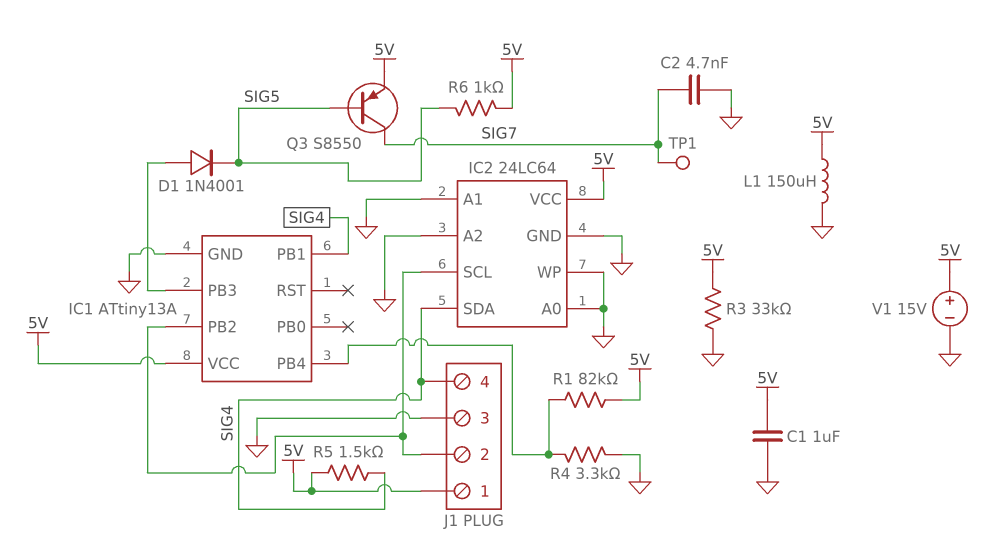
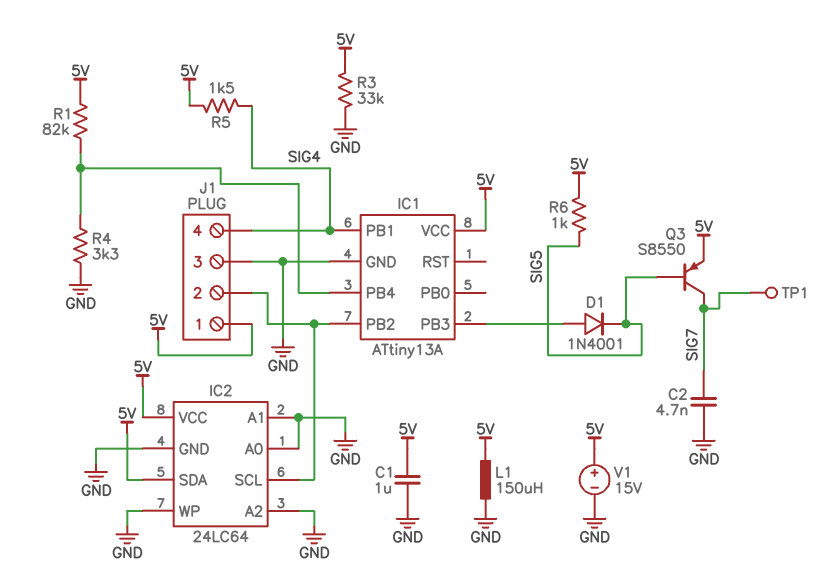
IC2 pin SDA: SIG4 -> 5V

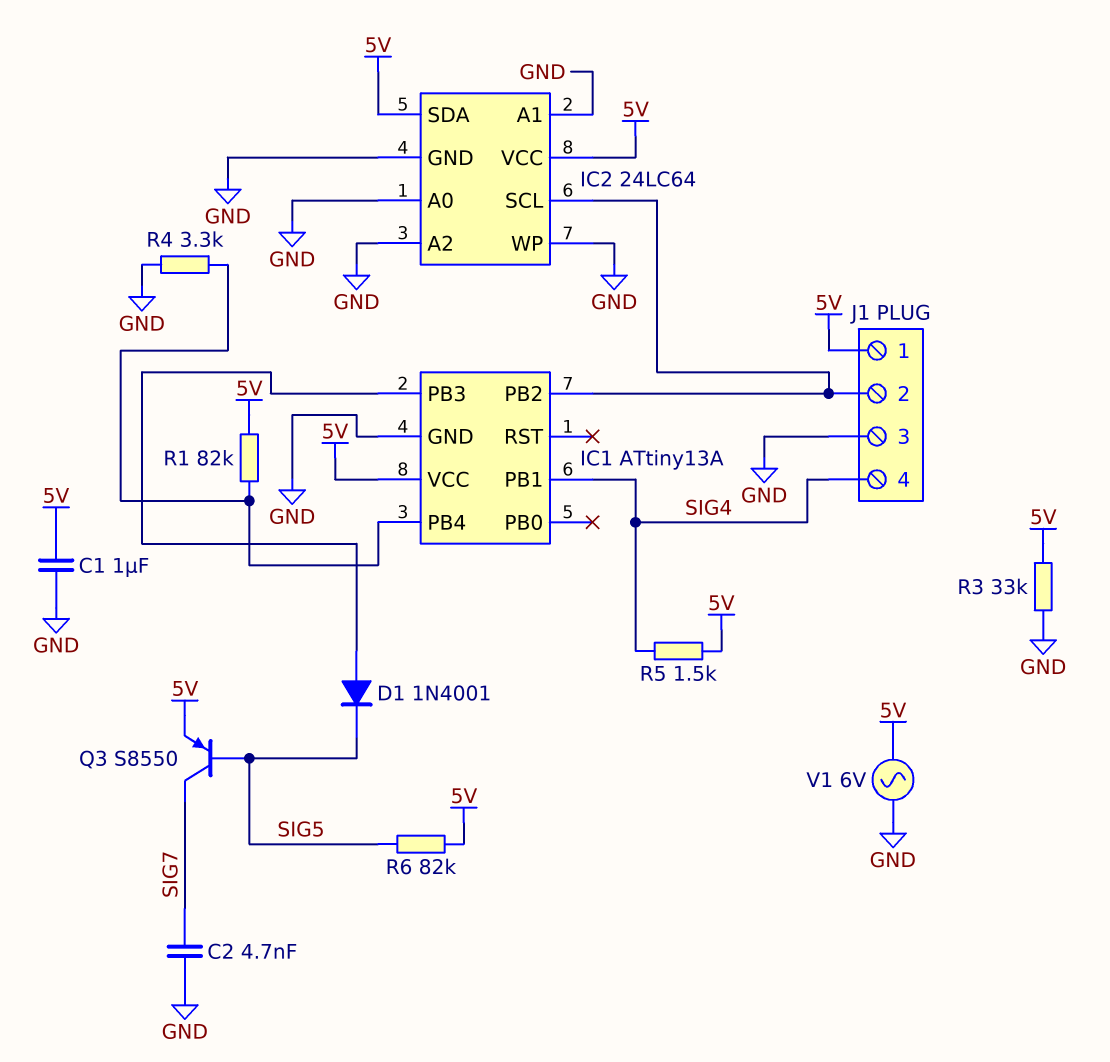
L1: 150uH (5V, GND) -> none
R6: 1k (5V, SIG5) -> 82k (5V, SIG5)
TP1: test point (SIG7) -> none
V1: 15V (plus 5V, minus GND) -> AC 6V (5V, GND)

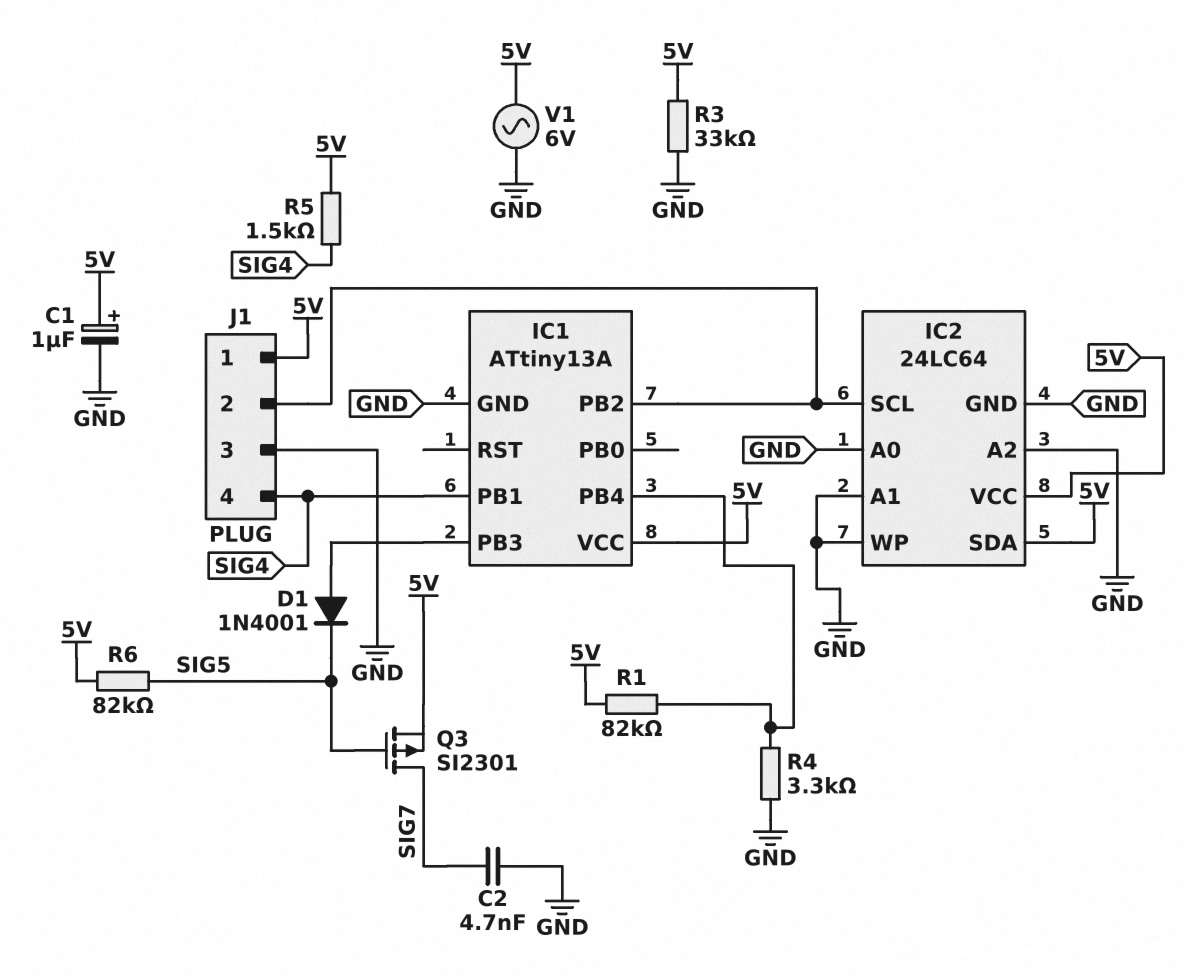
C1: 1uF (5V, GND) -> 1uF (plus 5V, minus GND)
Q3: PNP S8550 (B SIG5, C SIG7, E 5V) -> PMOS SI2301 (G SIG5, D SIG7, S 5V)

